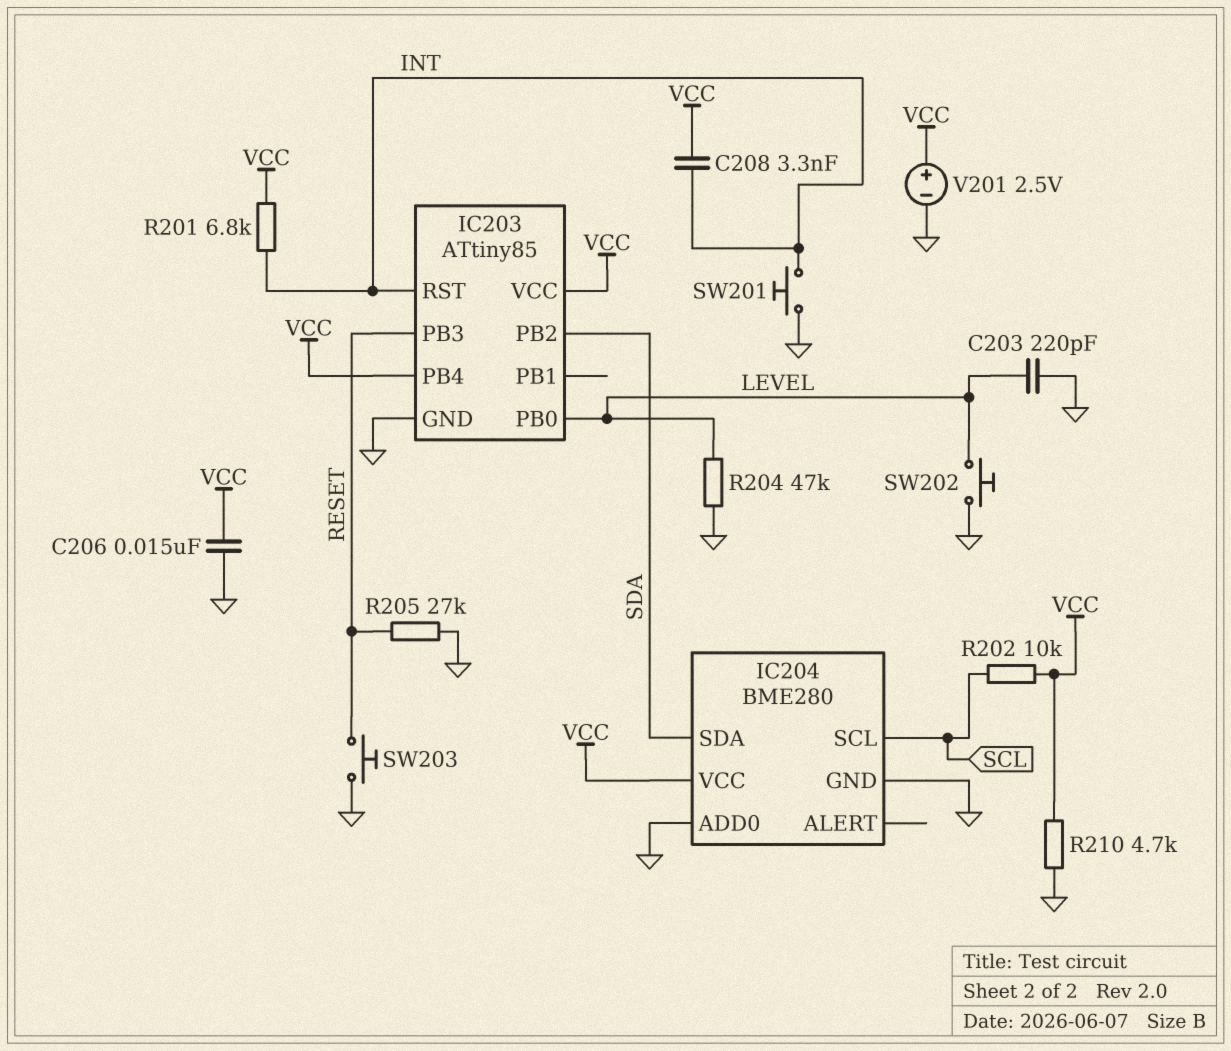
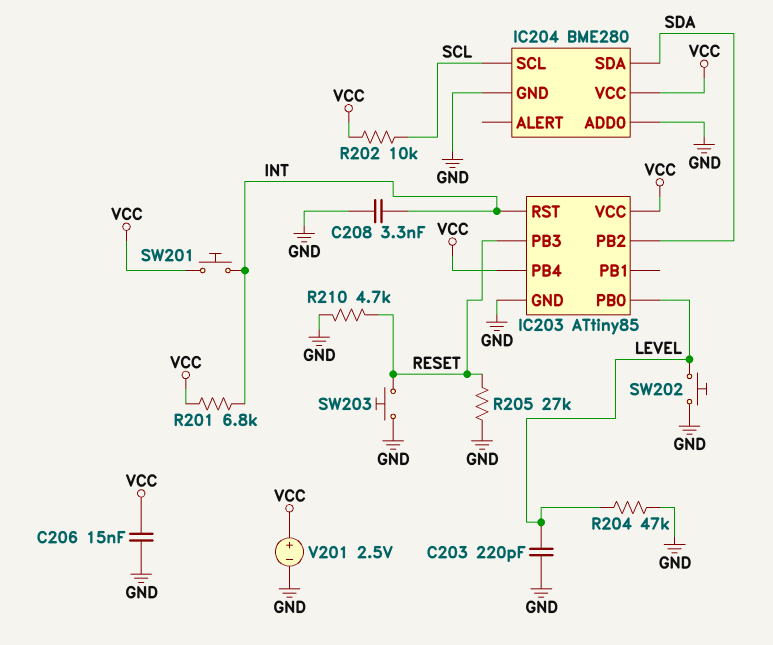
C208: 3.3nF (INT, VCC) -> 3.3nF (GND, INT)
R210: 4.7k (GND, VCC) -> 4.7k (GND, RESET)
SW201: button (GND, INT) -> button (INT, VCC)

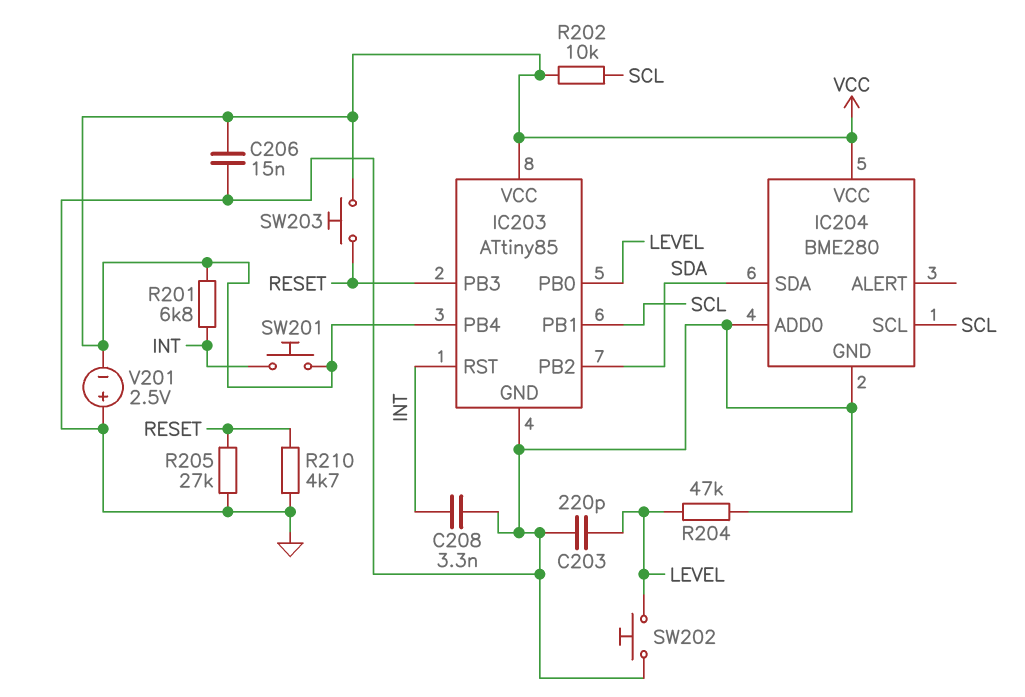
IC203 pin PB1: none -> SCL
SW203: button (GND, RESET) -> button (RESET, VCC)
V201: 2.5V (plus VCC, minus GND) -> 2.5V (plus GND, minus VCC)

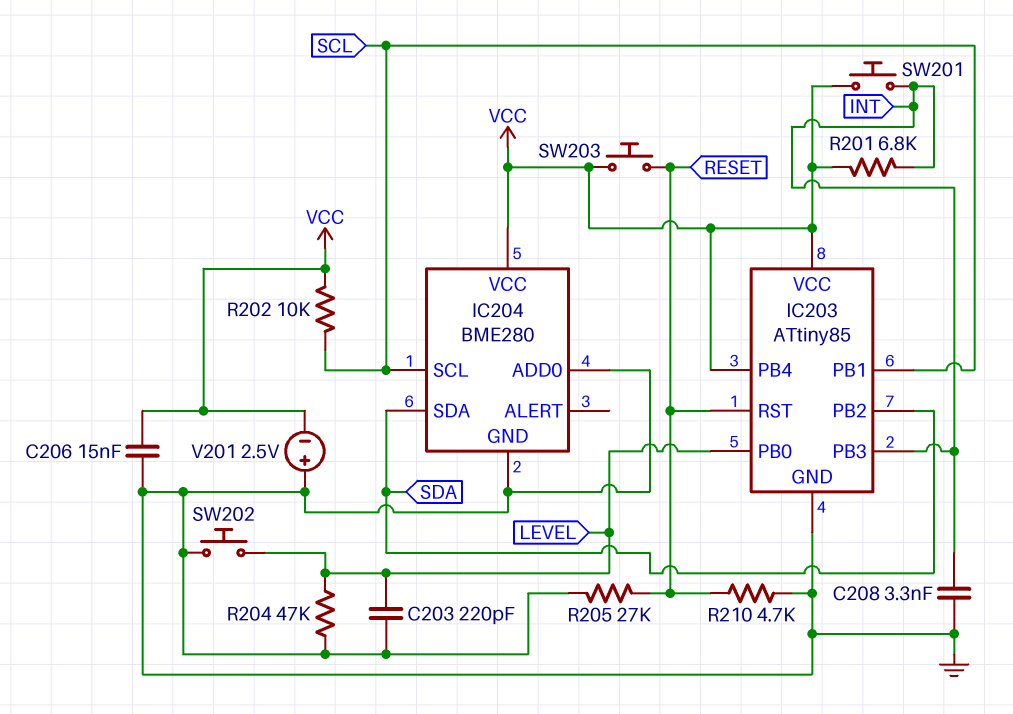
IC203 pin PB3: RESET -> INT
IC203 pin RST: INT -> RESET

